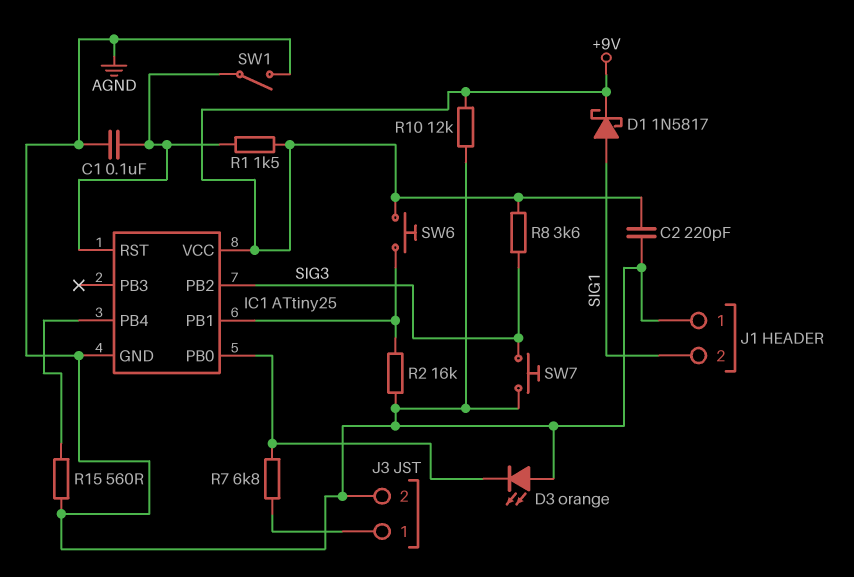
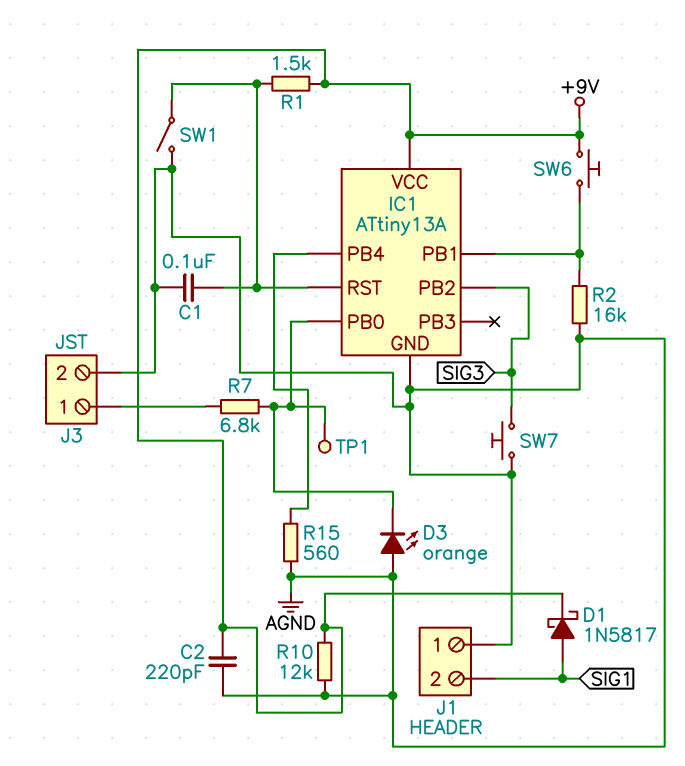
IC1: ATtiny25 -> ATtiny13A
R8: 3.6k (+9V, SIG3) -> none
TP1: none -> test point (IC1/PB0)

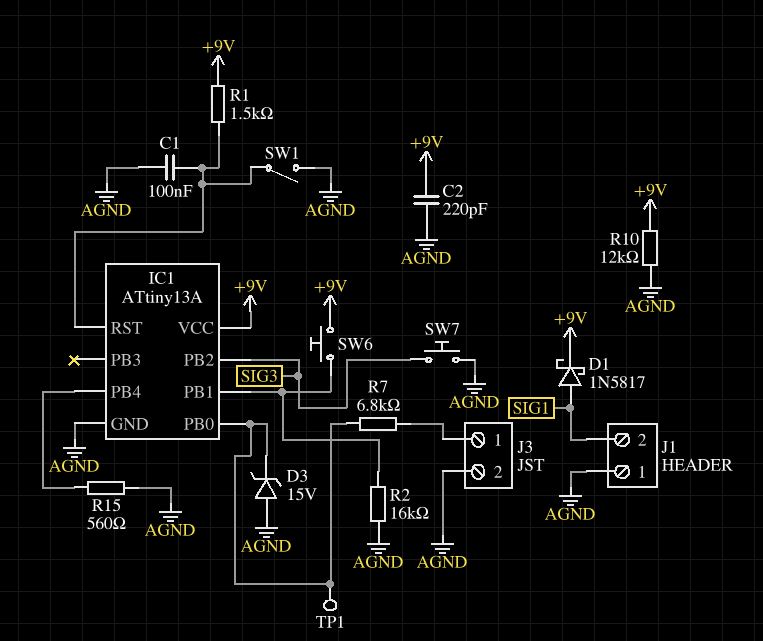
D3: LED orange (A AGND, K IC1/PB0) -> zener 15V (A AGND, K IC1/PB0)

